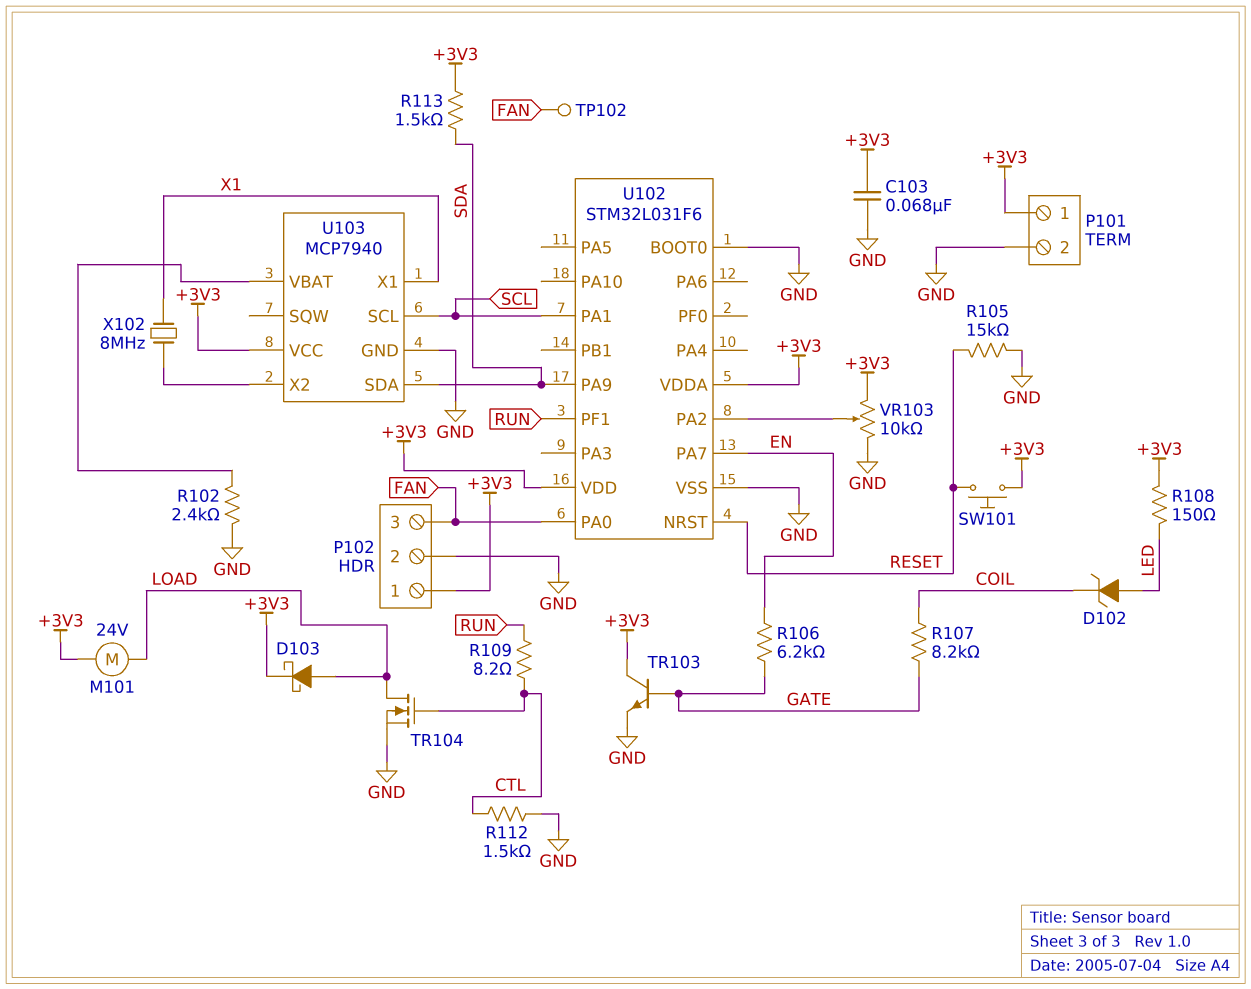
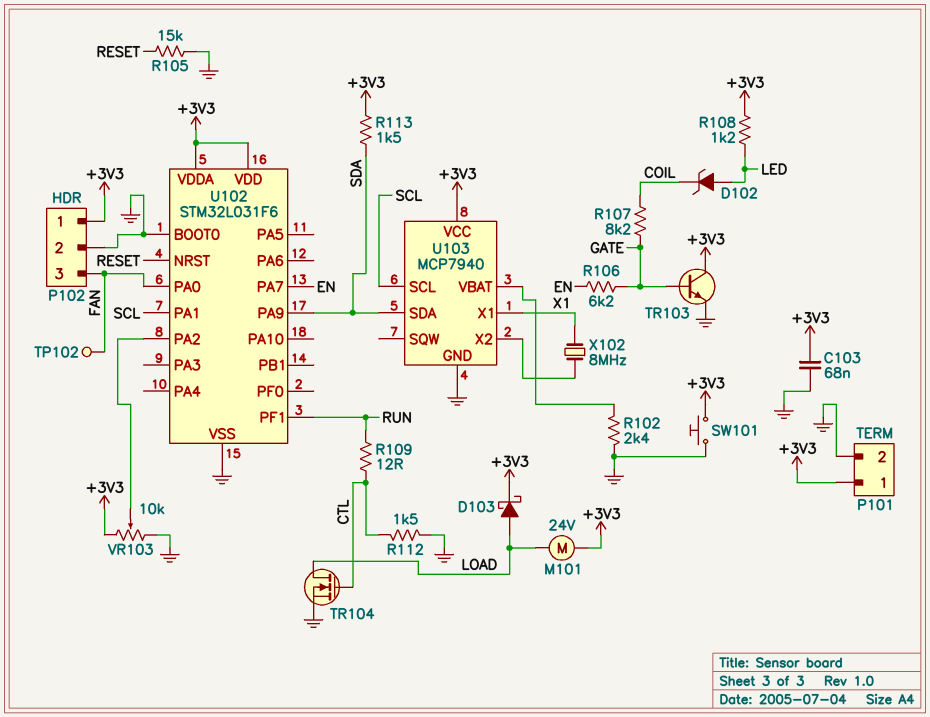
R108: 150 (+3V3, LED) -> 1.2k (+3V3, LED)
R109: 8.2 (CTL, RUN) -> 12 (CTL, RUN)
SW101: button (+3V3, RESET) -> button (+3V3, GND)

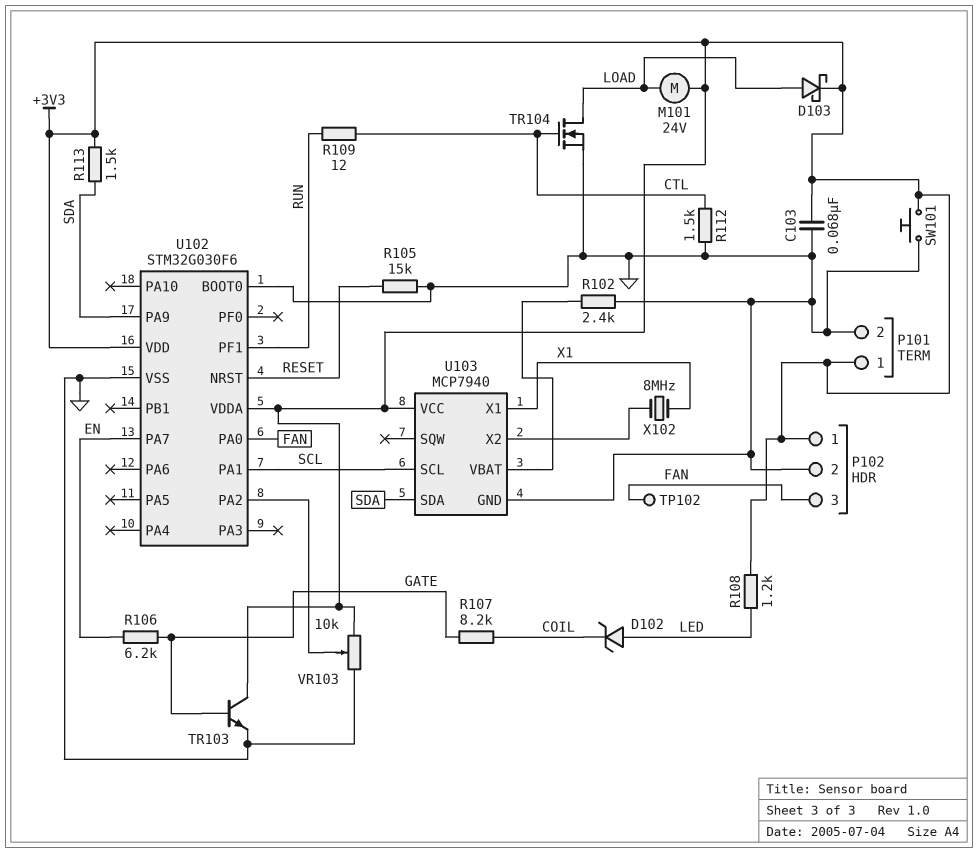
U102: STM32L031F6 -> STM32G030F6

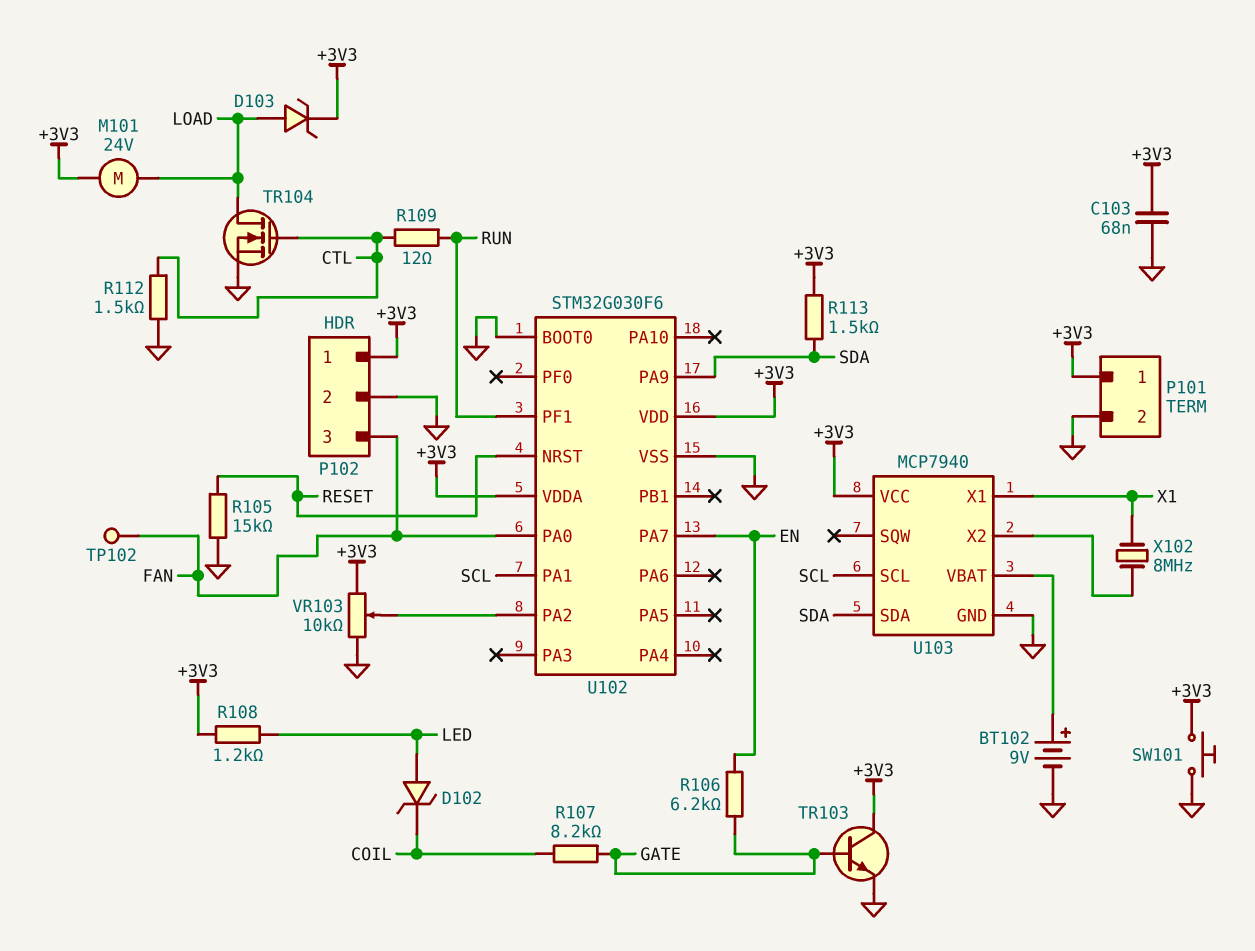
BT102: none -> 9V (plus U103/VBAT, minus GND)
D103: schottky (A LOAD, K +3V3) -> zener (A LOAD, K +3V3)
R102: 2.4k (GND, U103/VBAT) -> none

